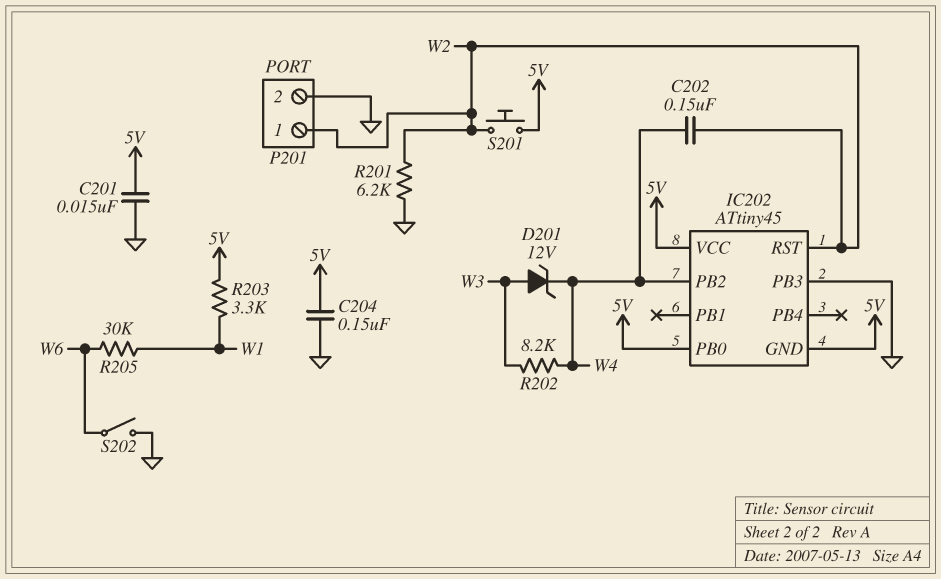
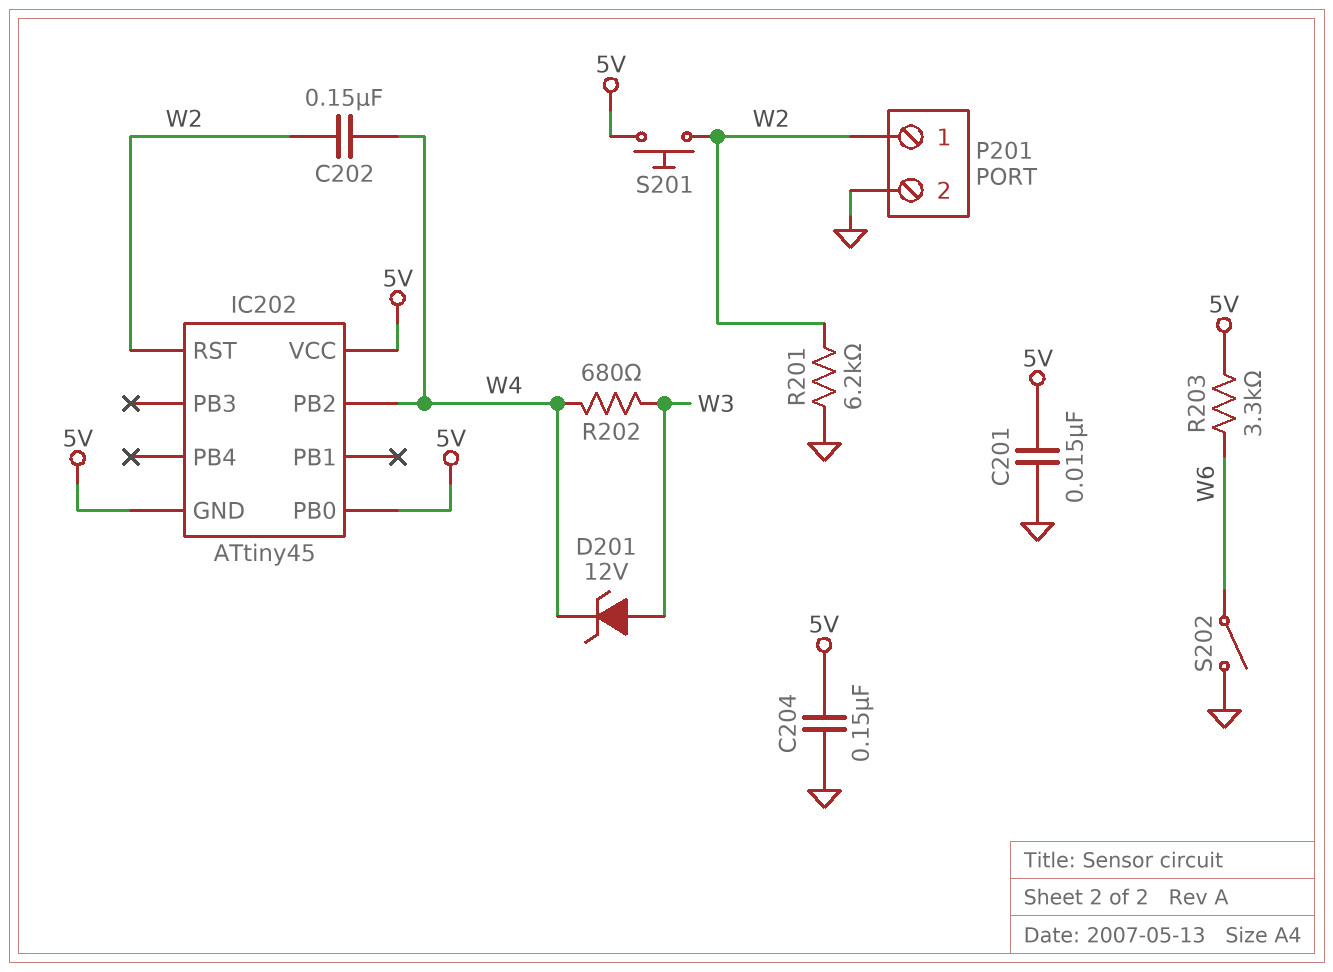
IC202 pin PB3: GND -> none
R202: 8.2k (W3, W4) -> 680 (W3, W4)
R203: 3.3k (5V, W1) -> 3.3k (5V, W6)
R205: 30k (W1, W6) -> none

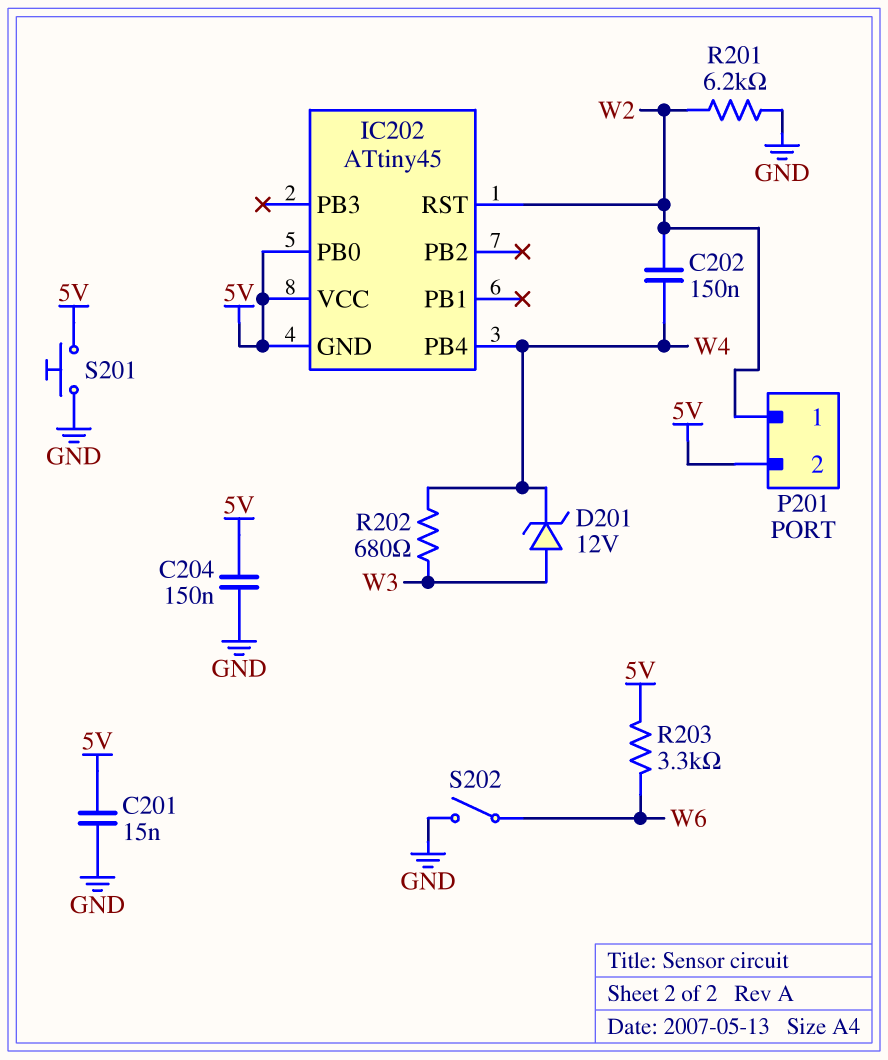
IC202 pin PB2: W4 -> none
IC202 pin PB4: none -> W4
P201 pin 2: GND -> 5V
S201: button (5V, W2) -> button (5V, GND)

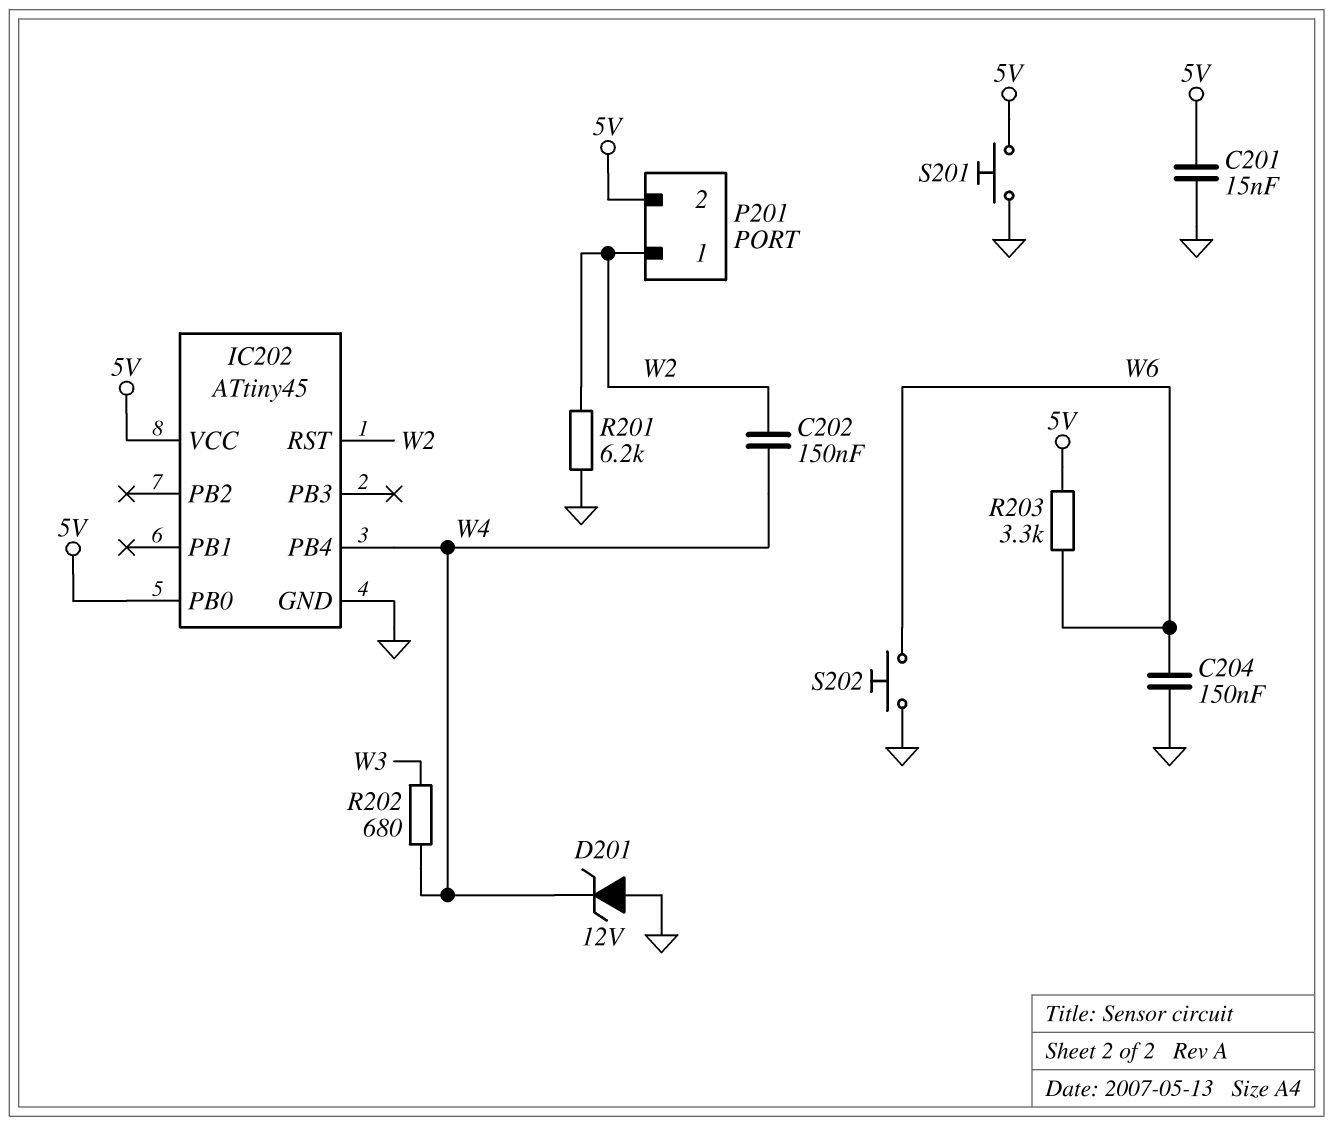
C204: 150nF (5V, GND) -> 150nF (GND, W6)
D201: zener 12V (A W3, K W4) -> zener 12V (A GND, K W4)
IC202 pin GND: 5V -> GND
S202: switch (GND, W6) -> button (GND, W6)

